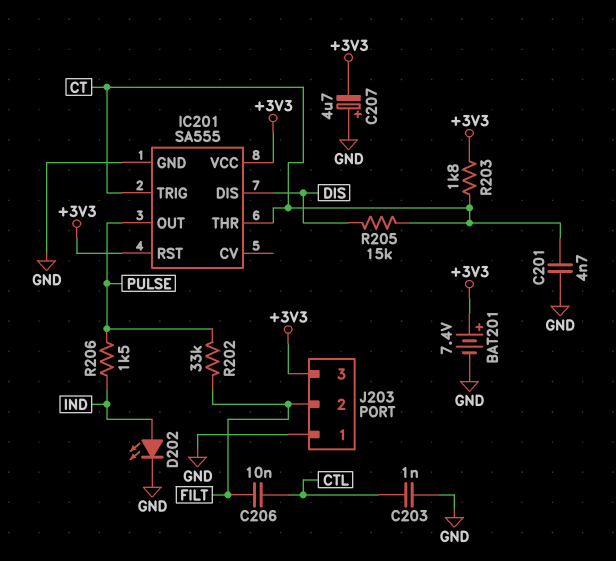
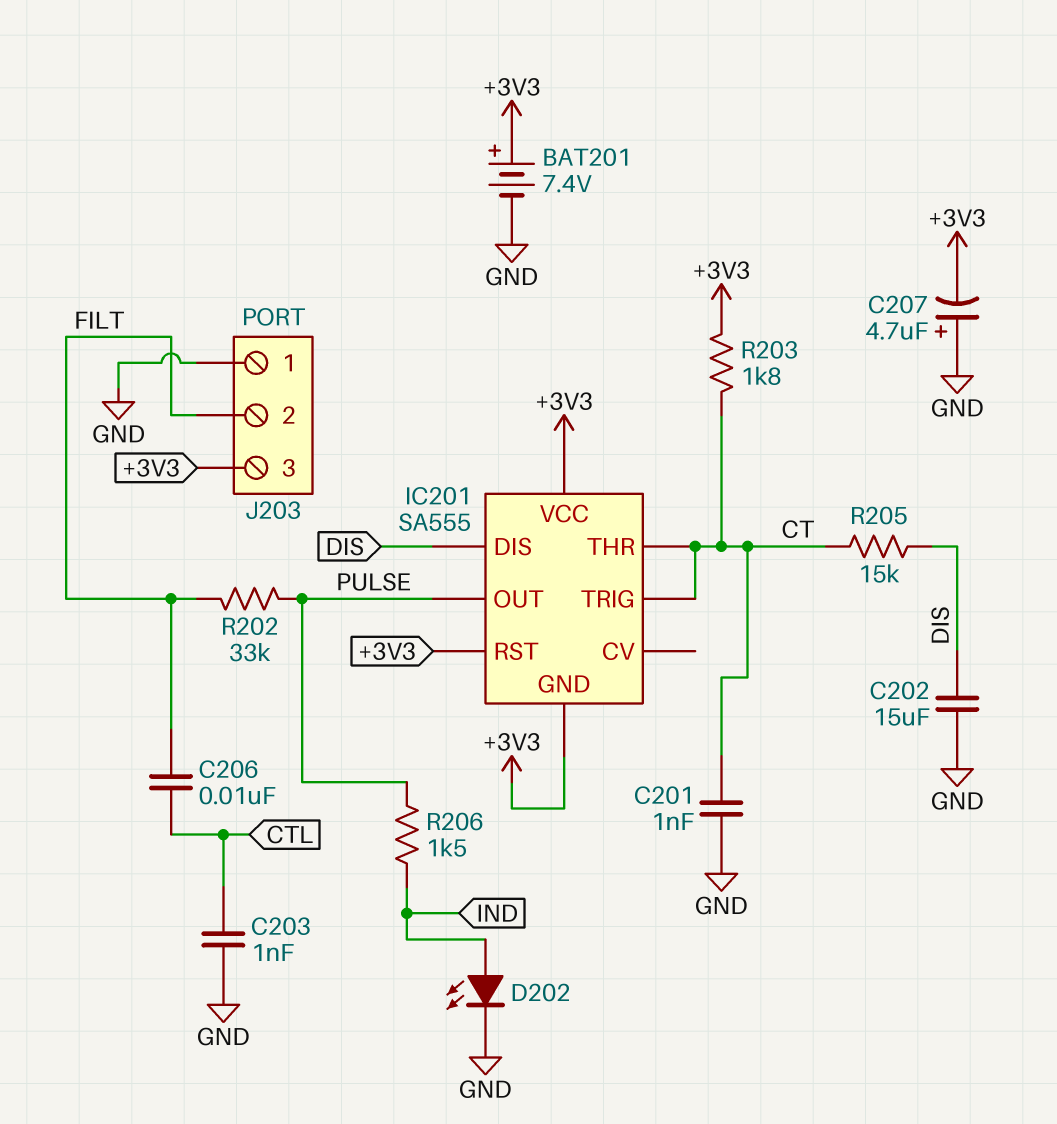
C201: 4.7nF (CT, GND) -> 1nF (CT, GND)
C202: none -> 15uF (DIS, GND)
IC201 pin GND: GND -> +3V3

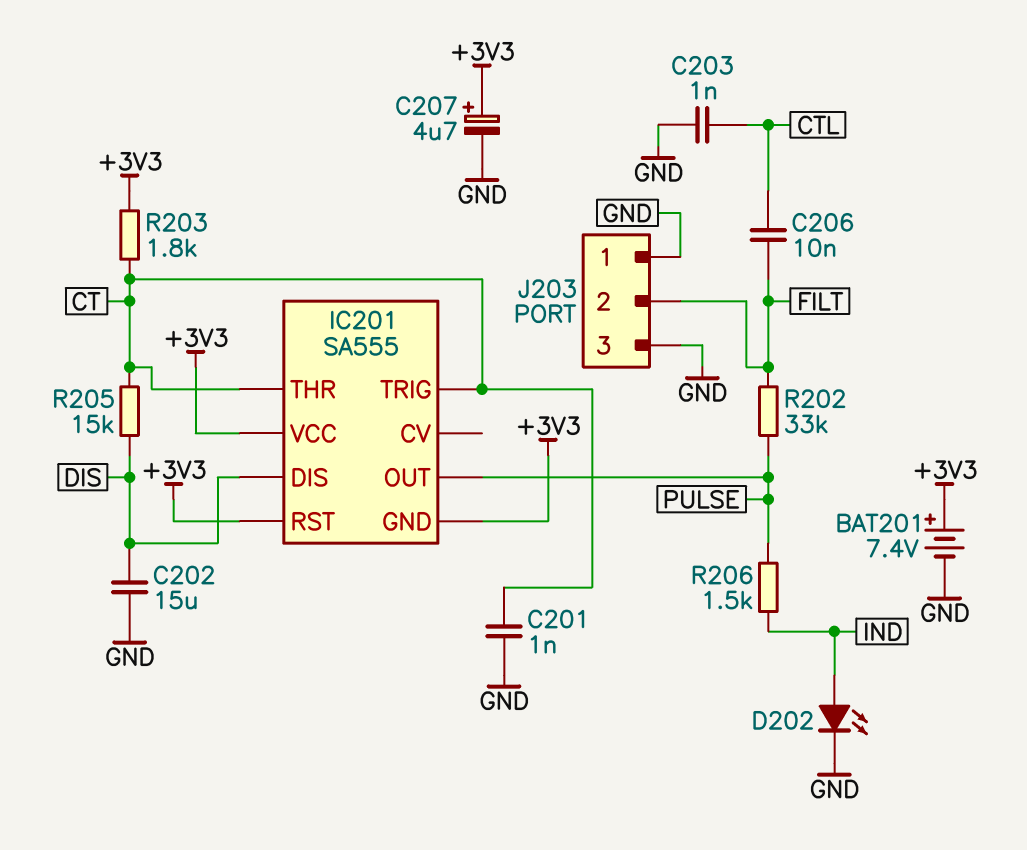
C207: 4.7uF (plus GND, minus +3V3) -> 4.7uF (plus +3V3, minus GND)
J203 pin 3: +3V3 -> GND

